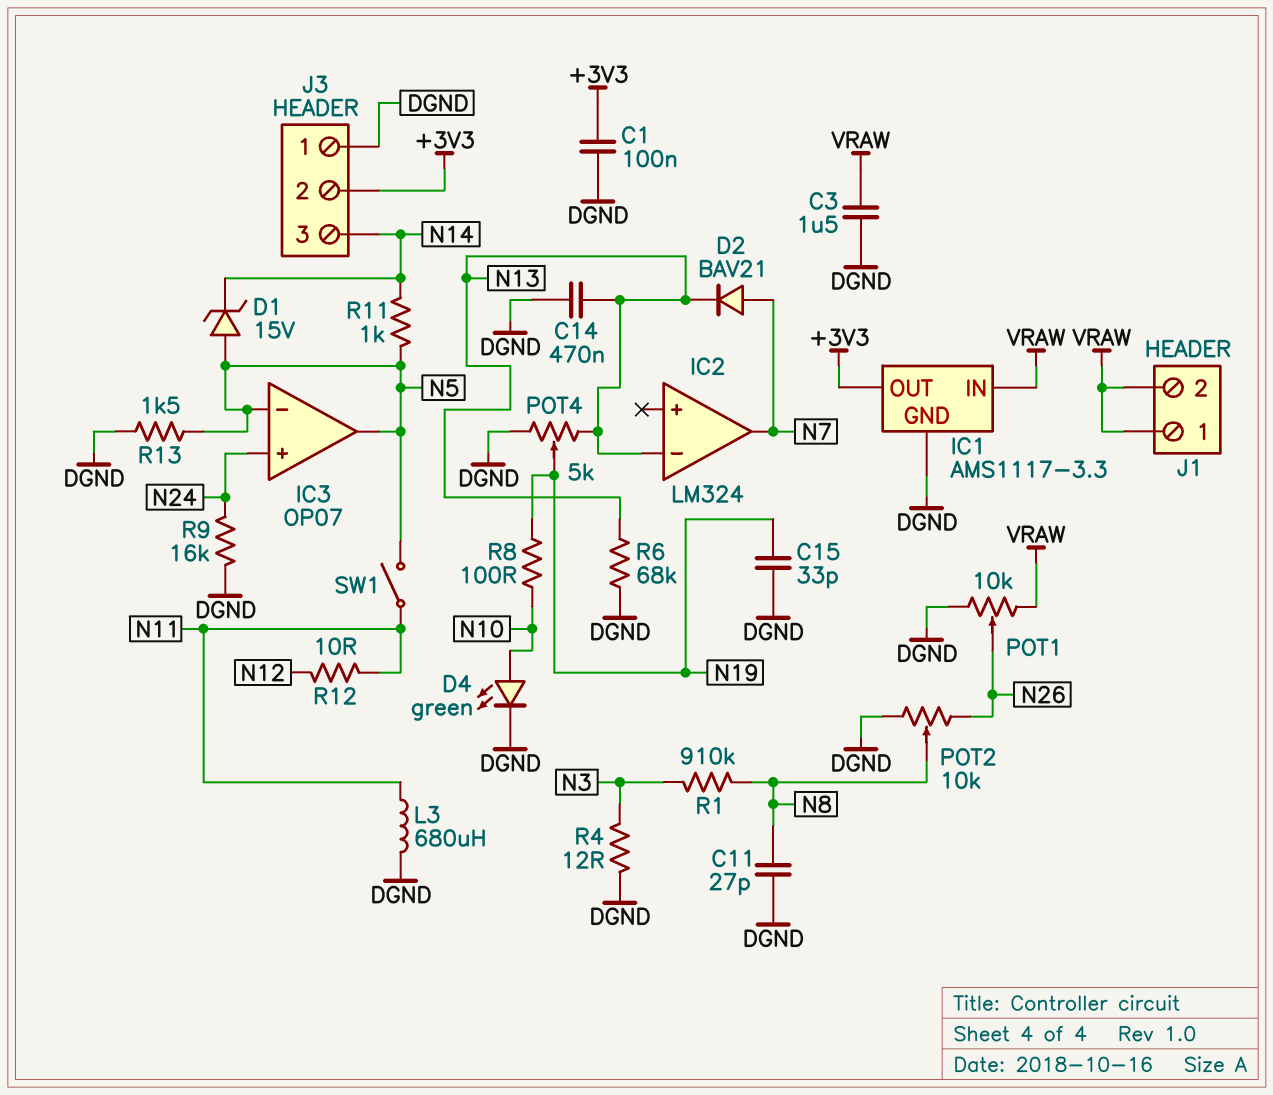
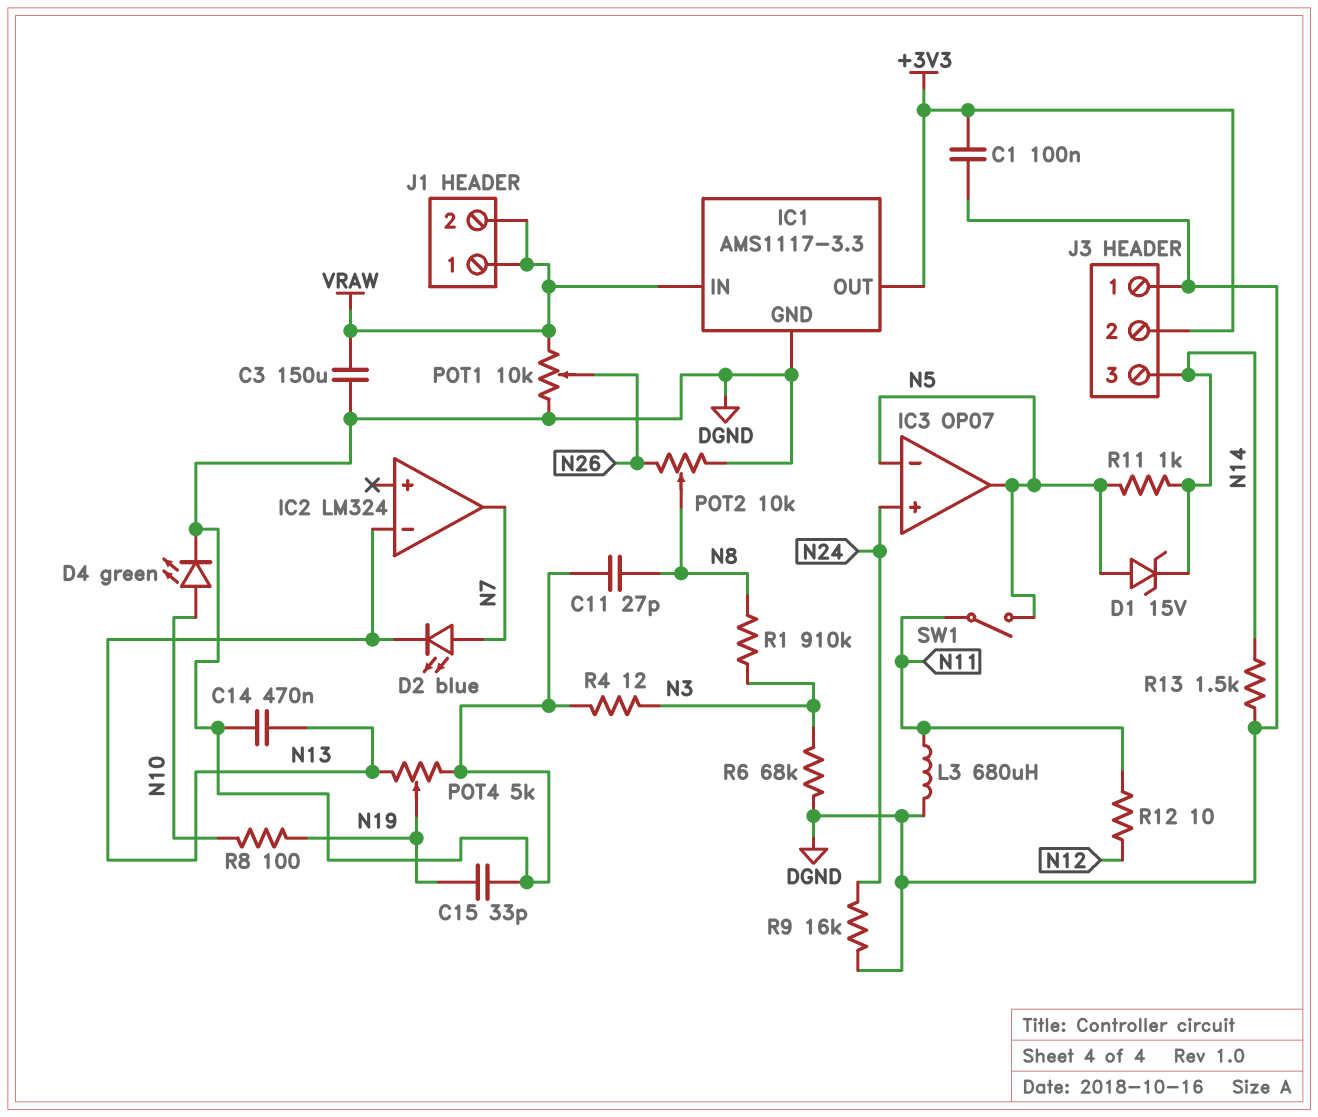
C3: 1.5uF (DGND, VRAW) -> 150uF (DGND, VRAW)
D2: diode BAV21 (A N7, K N13) -> LED blue (A N7, K N13)
R6: 68k (DGND, N13) -> 68k (DGND, N3)
R13: 1.5k (DGND, N5) -> 1.5k (DGND, N14)

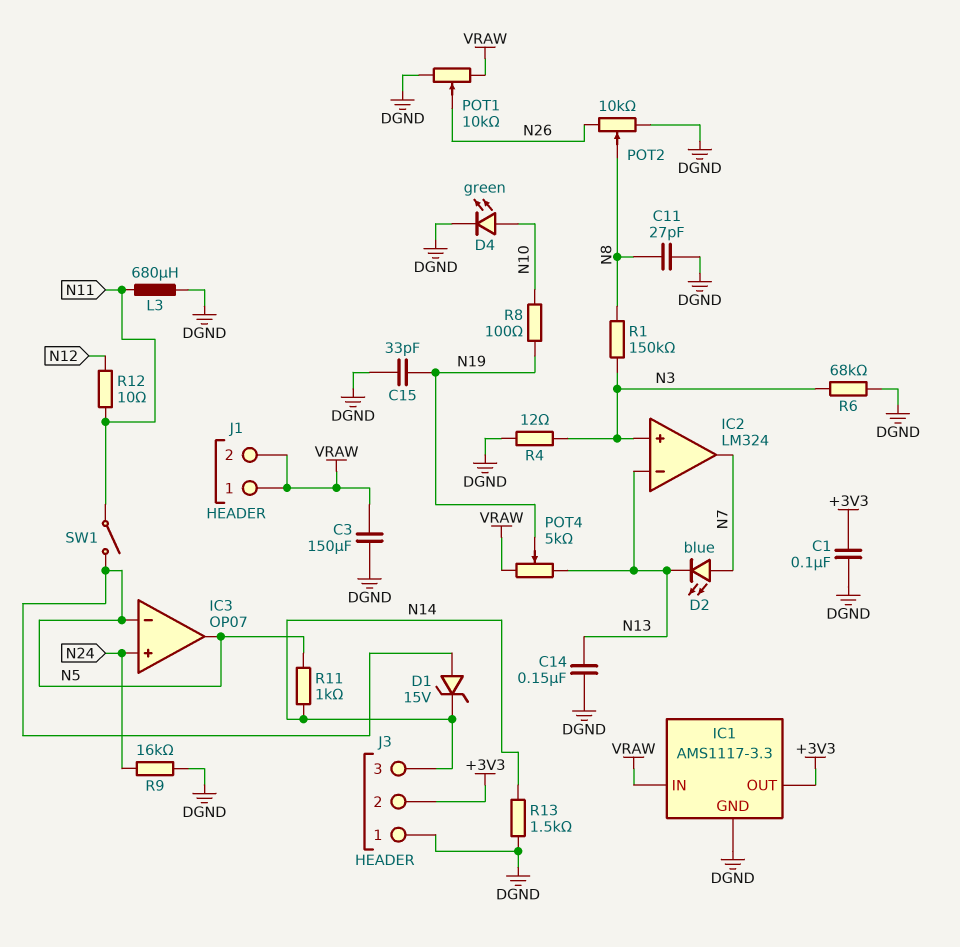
C14: 470nF (DGND, N13) -> 150nF (DGND, N13)
IC2 pin in+: none -> N3
POT4: 5k (DGND, N13, wiper N19) -> 5k (N13, VRAW, wiper N19)
R1: 910k (N3, N8) -> 150k (N3, N8)

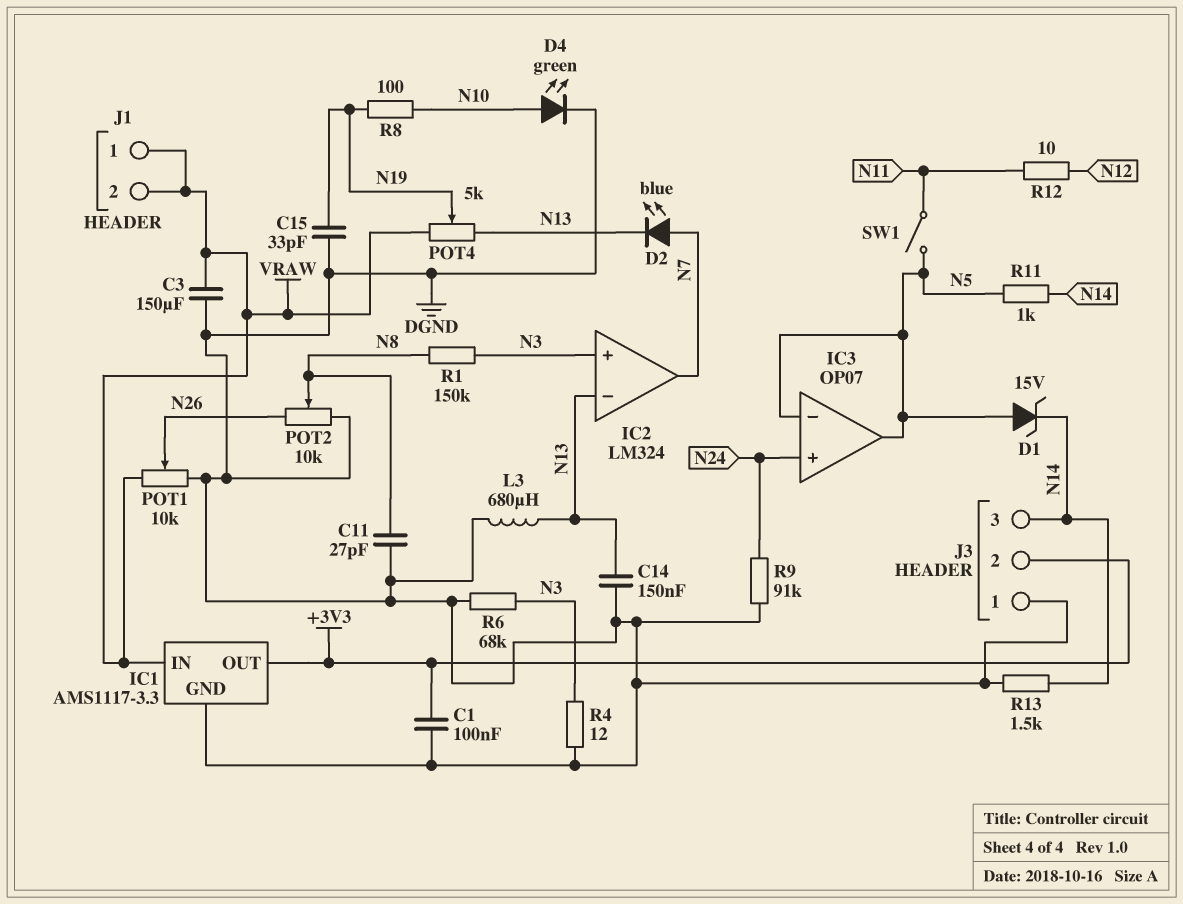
L3: 680uH (DGND, N11) -> 680uH (DGND, N13)
R9: 16k (DGND, N24) -> 91k (DGND, N24)

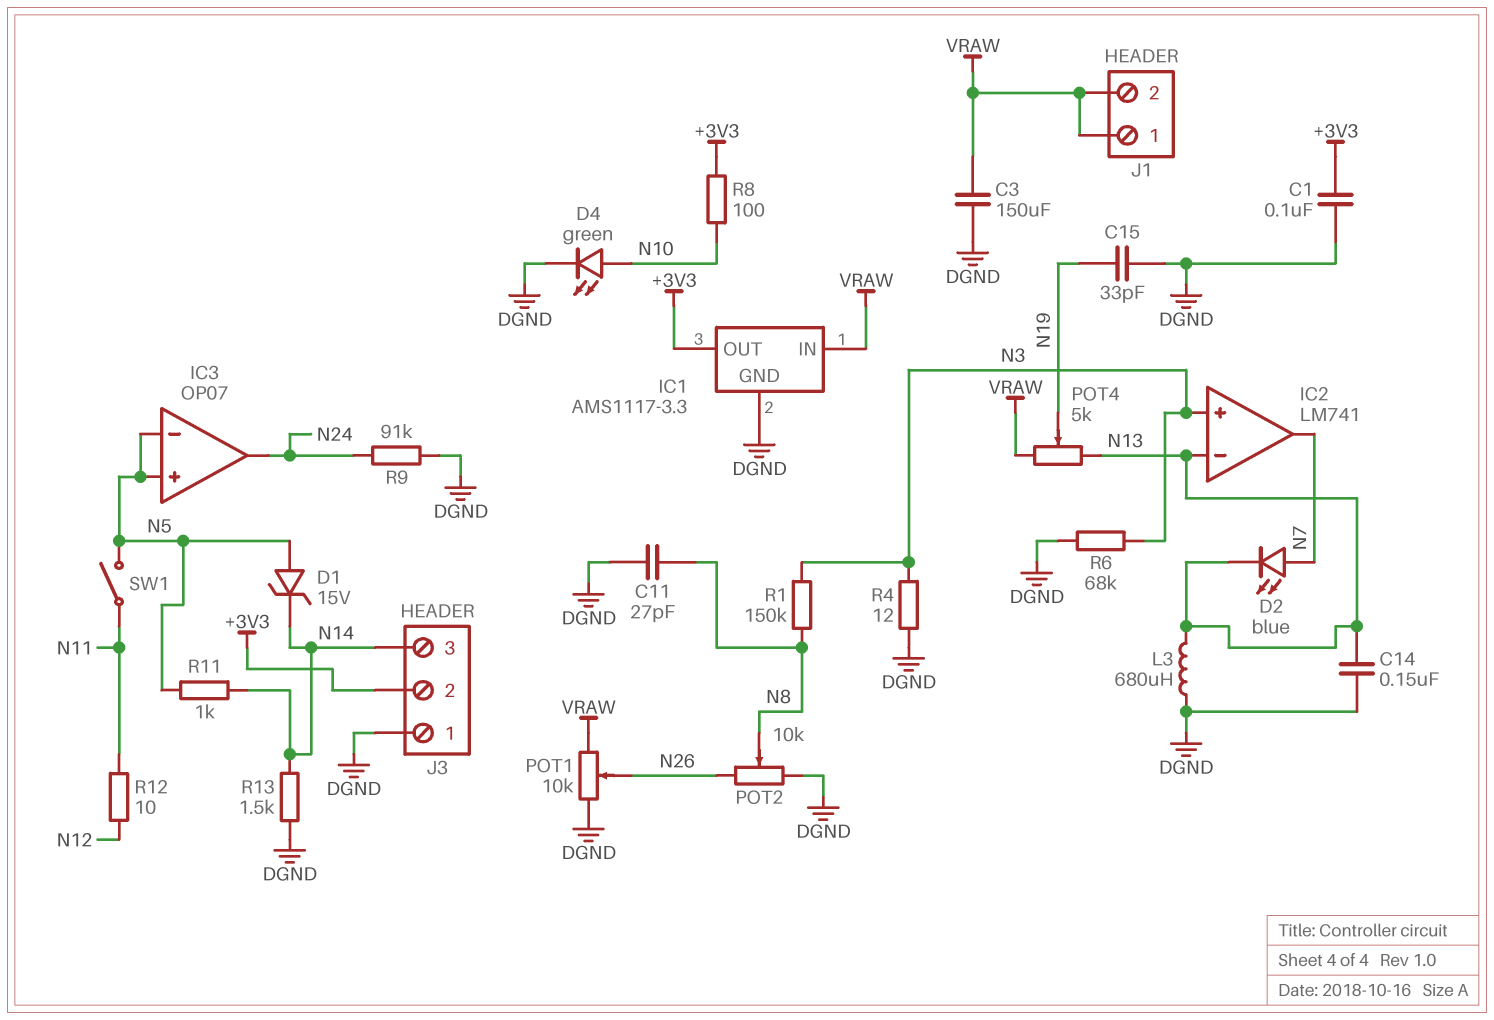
IC2: LM324 -> LM741
IC3 pin in+: N24 -> N5
IC3 pin out: N5 -> N24
R8: 100 (N10, N19) -> 100 (+3V3, N10)

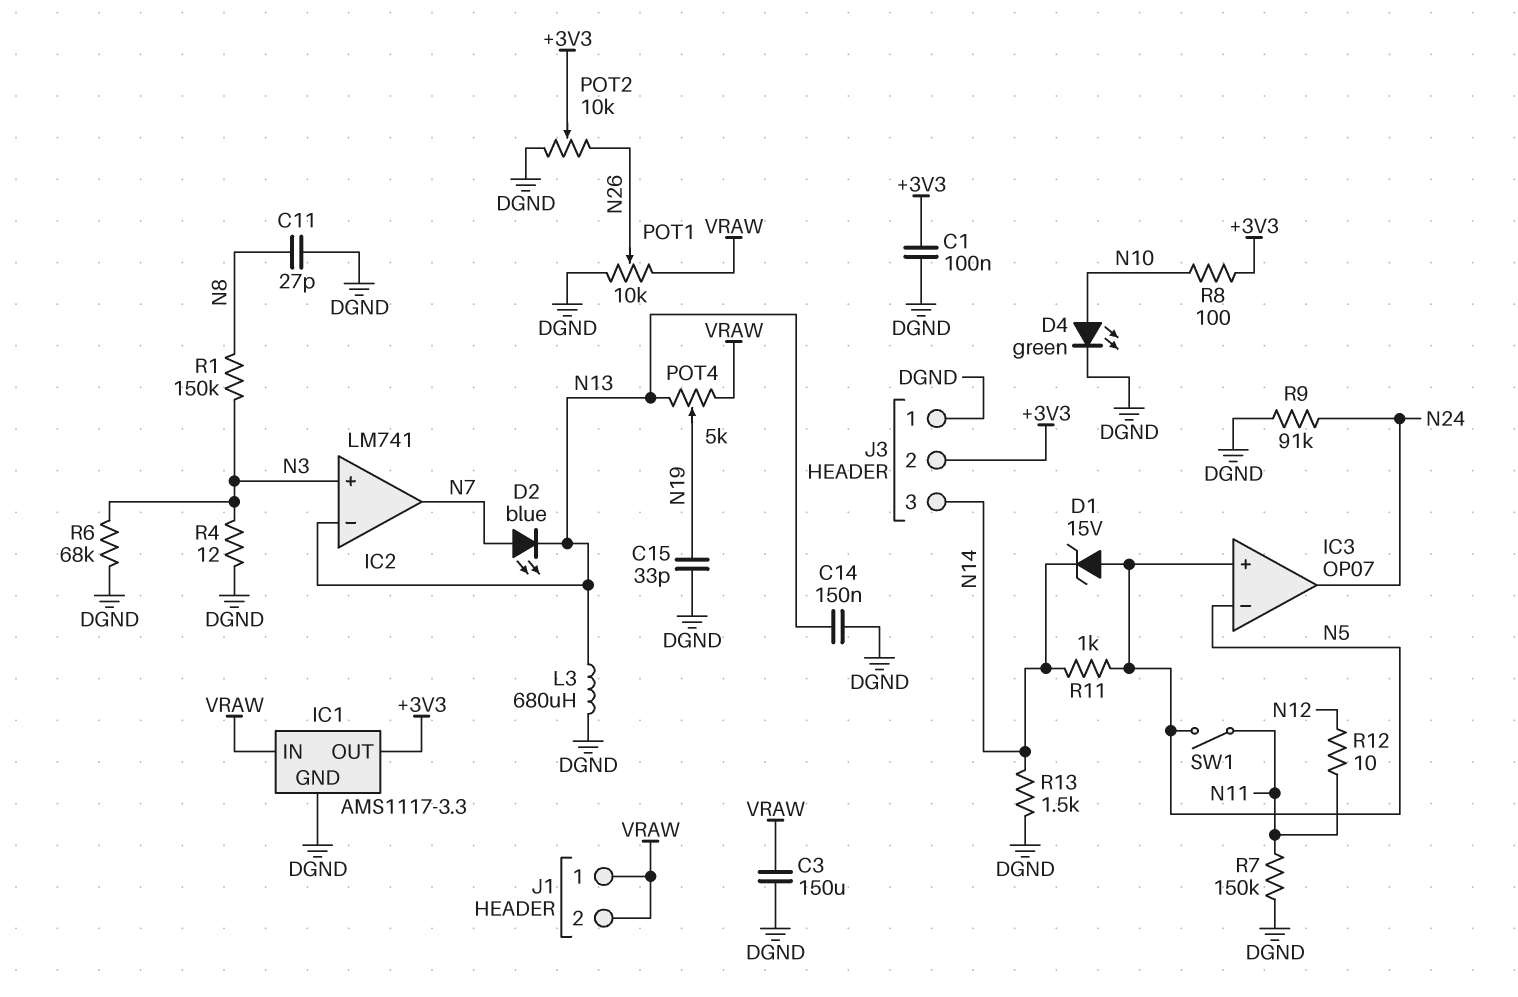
POT2: 10k (DGND, N26, wiper N8) -> 10k (DGND, N26, wiper +3V3)
R7: none -> 150k (DGND, N11)

